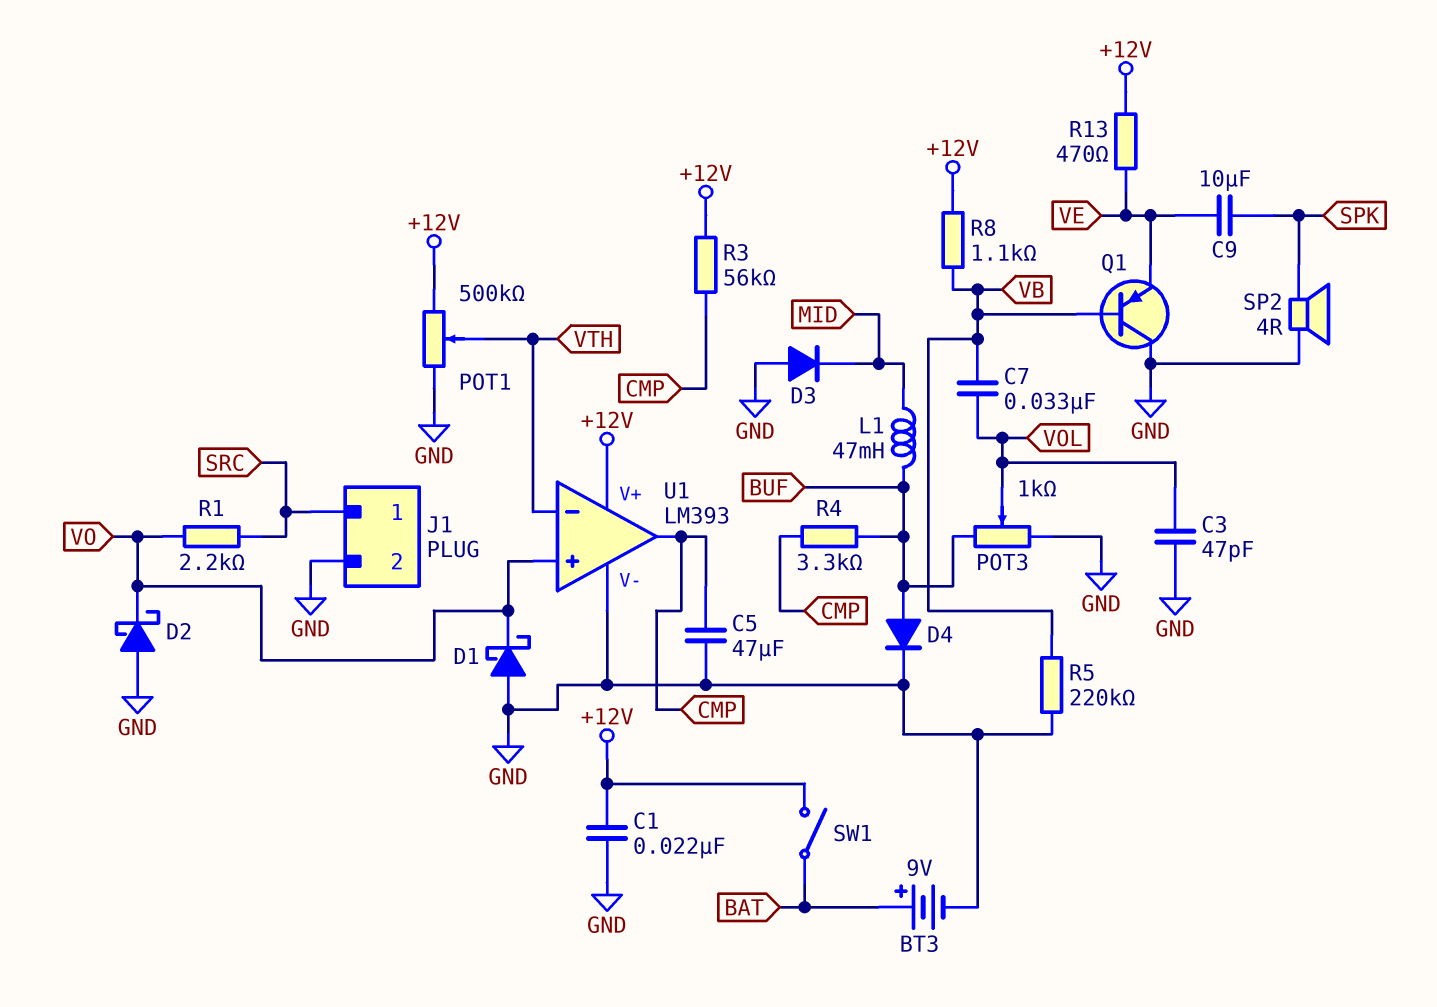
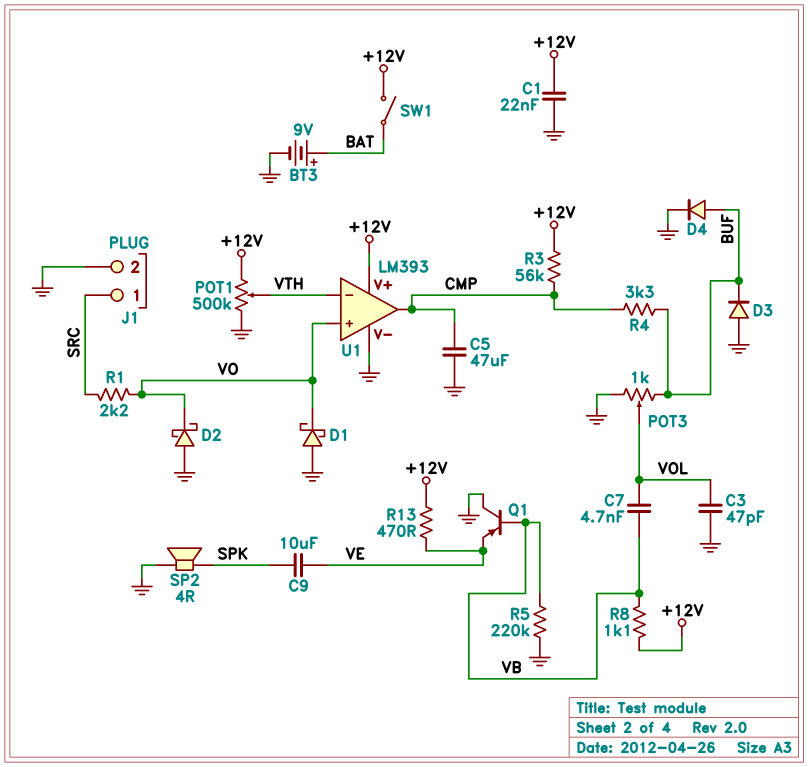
C7: 33nF (VB, VOL) -> 4.7nF (VB, VOL)
D3: diode (A GND, K MID) -> diode (A GND, K BUF)
L1: 47mH (BUF, MID) -> none

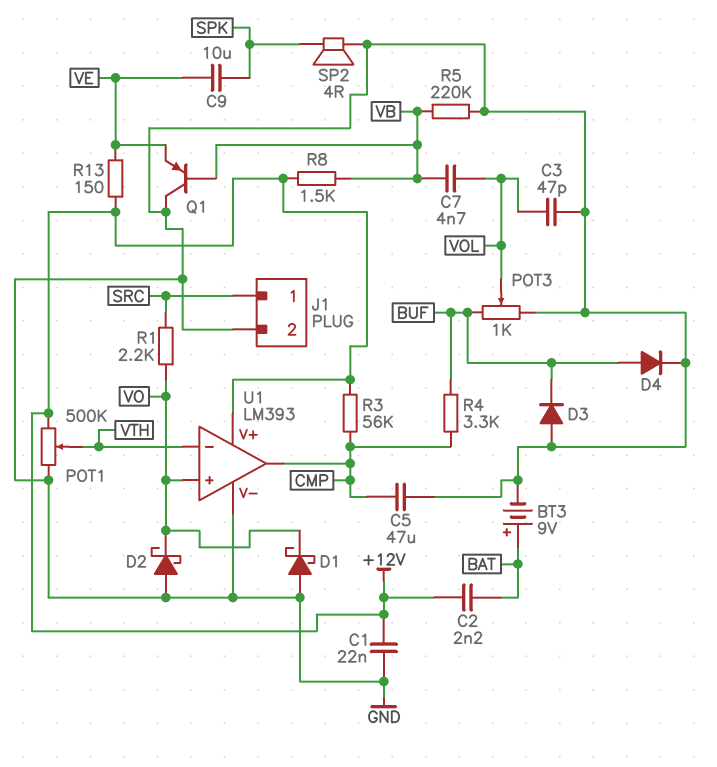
C2: none -> 2.2nF (+12V, BAT)
R8: 1.1k (+12V, VB) -> 1.5k (+12V, VB)
R13: 470 (+12V, VE) -> 150 (+12V, VE)
SW1: switch (+12V, BAT) -> none

